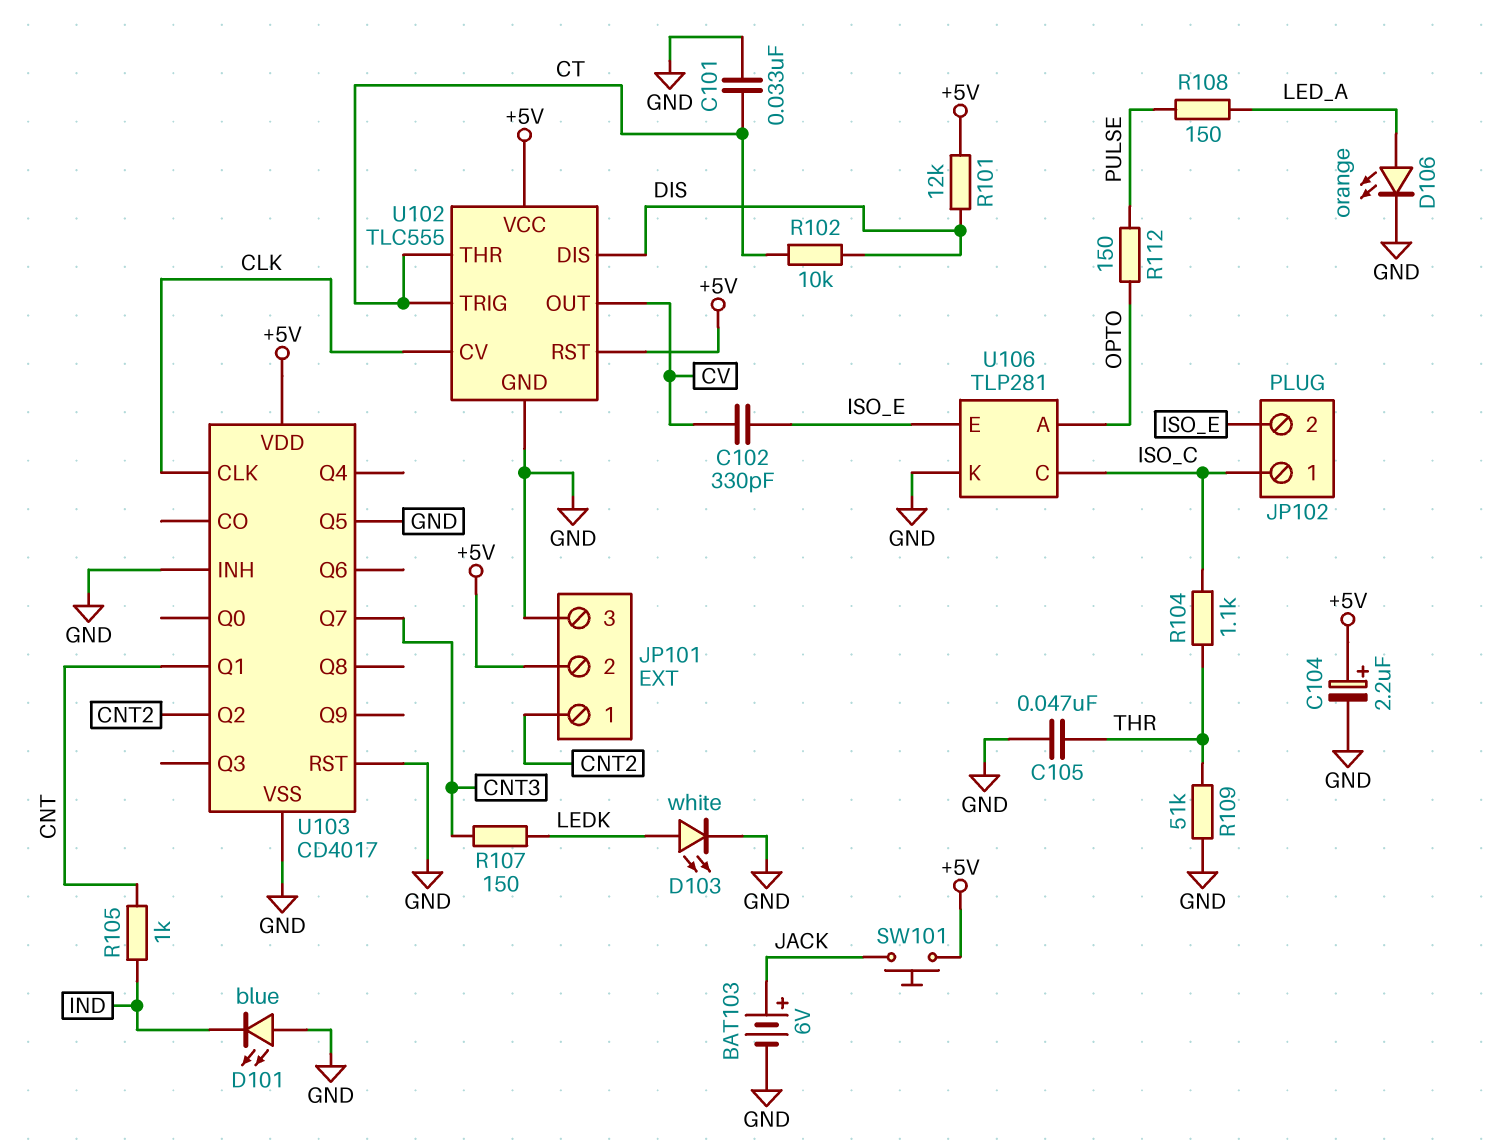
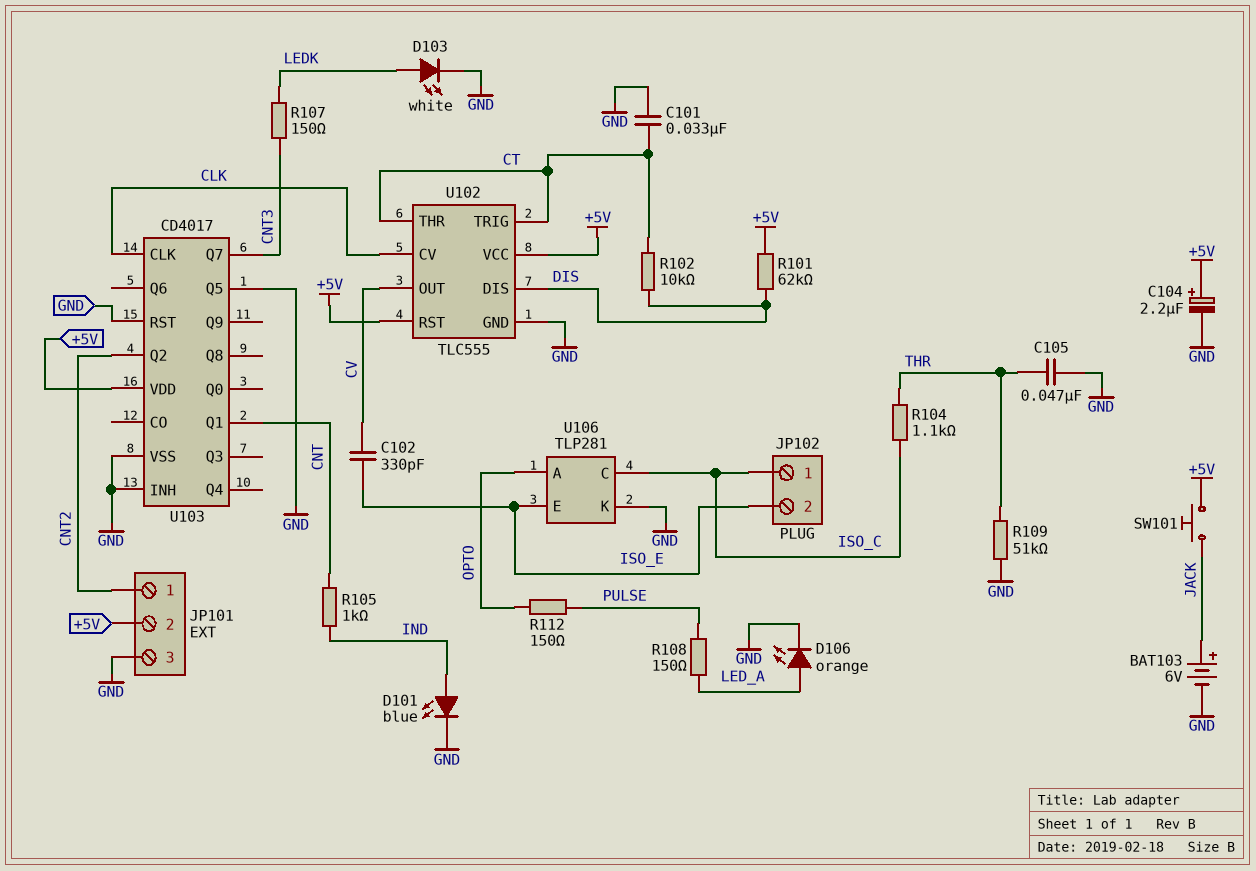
D101: LED blue (A GND, K IND) -> LED blue (A IND, K GND)
R101: 12k (+5V, DIS) -> 62k (+5V, DIS)

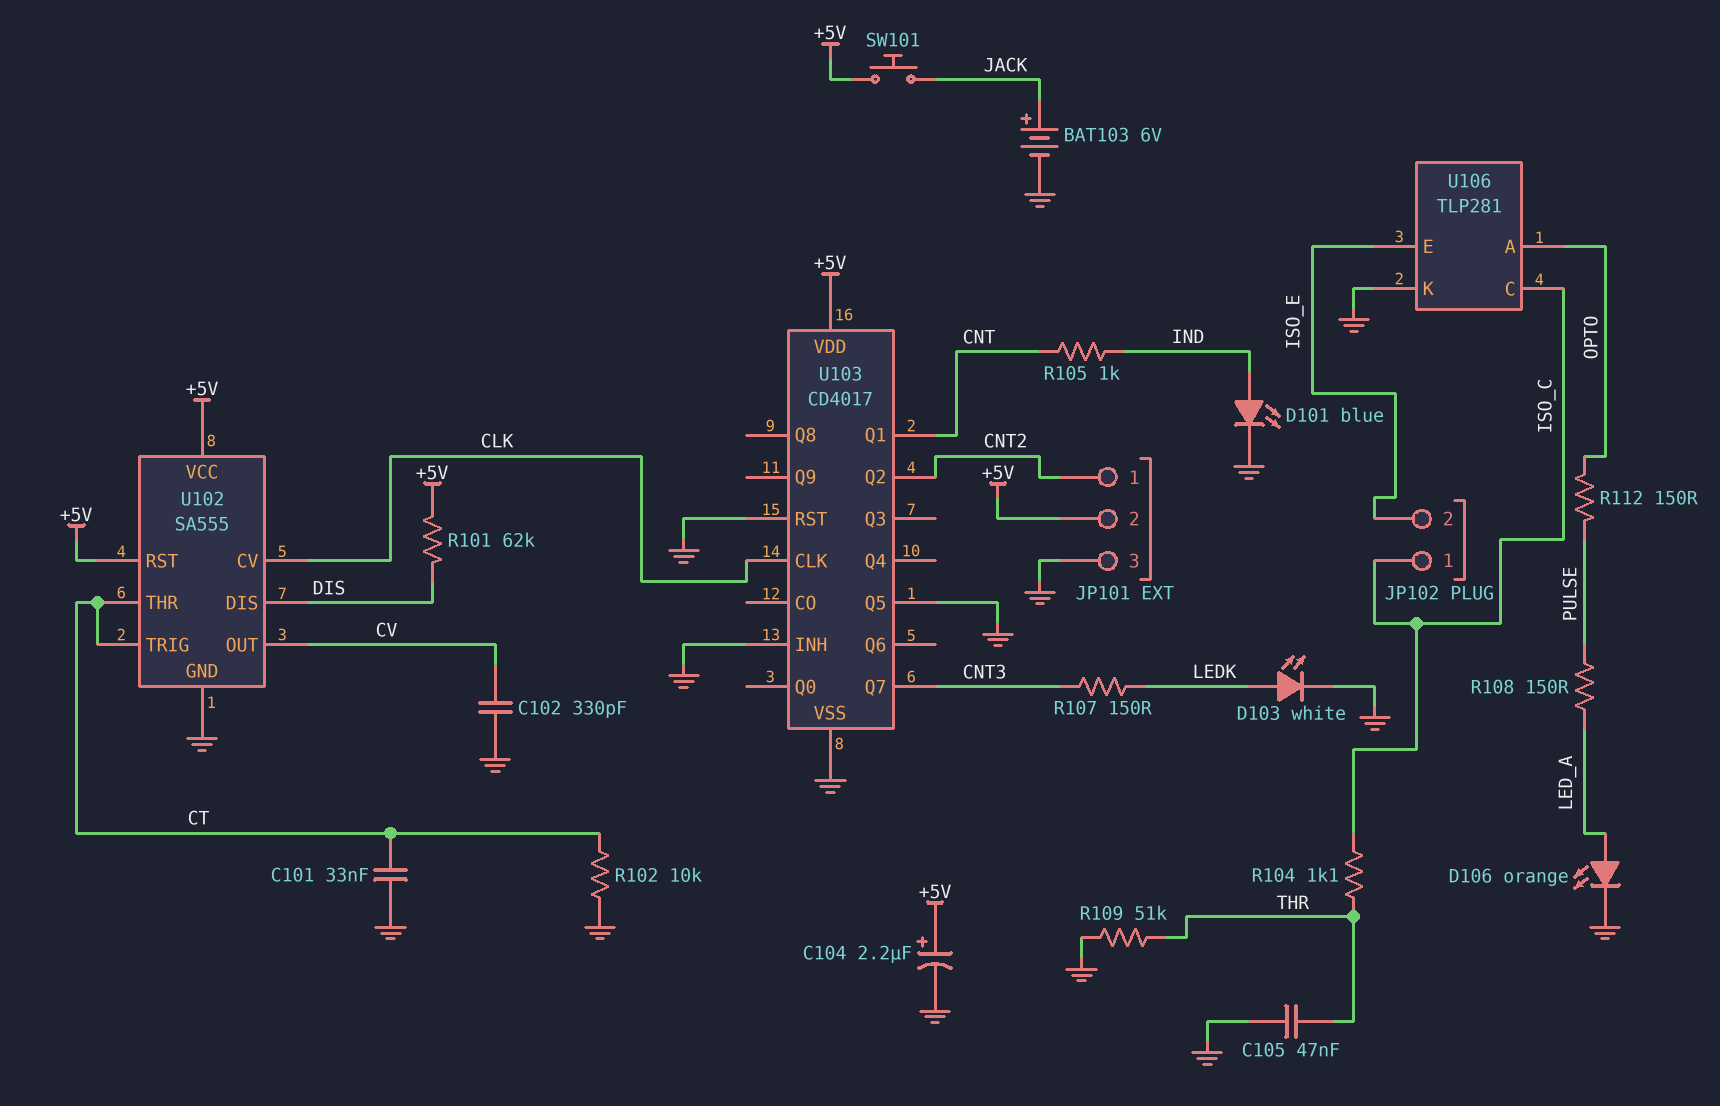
C102: 330pF (CV, ISO_E) -> 330pF (CV, GND)
R102: 10k (CT, DIS) -> 10k (CT, GND)
U102: TLC555 -> SA555

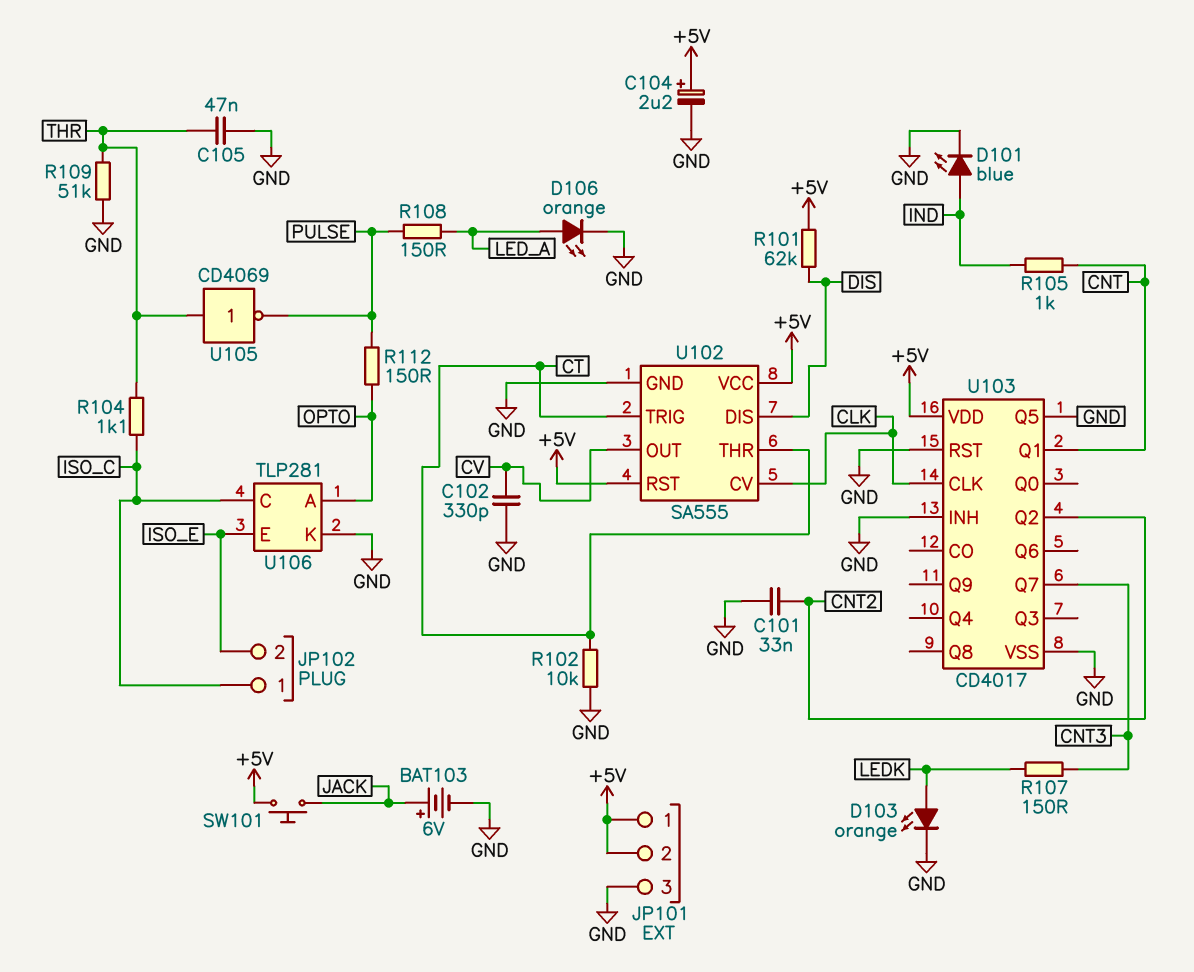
C101: 33nF (CT, GND) -> 33nF (CNT2, GND)
D103: LED white (A LEDK, K GND) -> LED orange (A LEDK, K GND)
JP101 pin 1: CNT2 -> +5V
U105: none -> NOT CD4069 (in THR, out PULSE)

